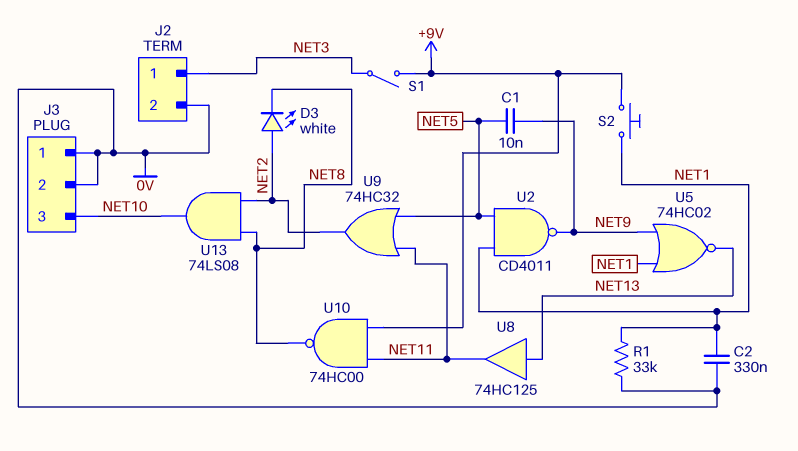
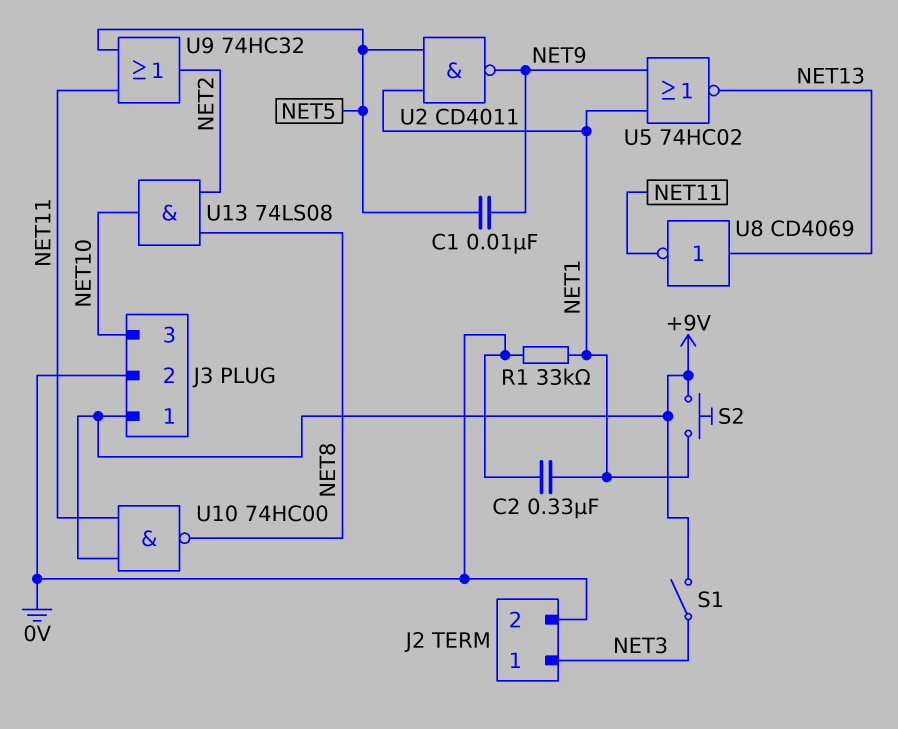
D3: LED white (A NET2, K NET8) -> none
J3 pin 1: 0V -> +9V
U8: buffer 74HC125 (in NET13, out NET11) -> NOT CD4069 (in NET13, out NET11)

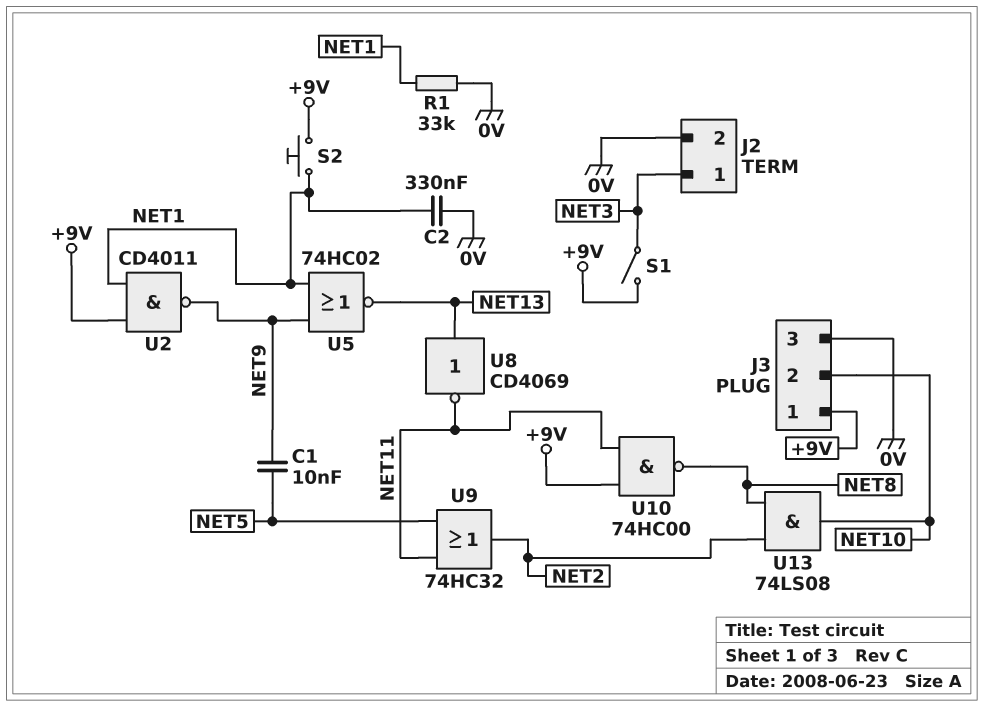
J3 pin 2: 0V -> NET10
J3 pin 3: NET10 -> 0V
U2: NAND CD4011 (in NET1, in NET5, out NET9) -> NAND CD4011 (in +9V, in NET1, out NET9)

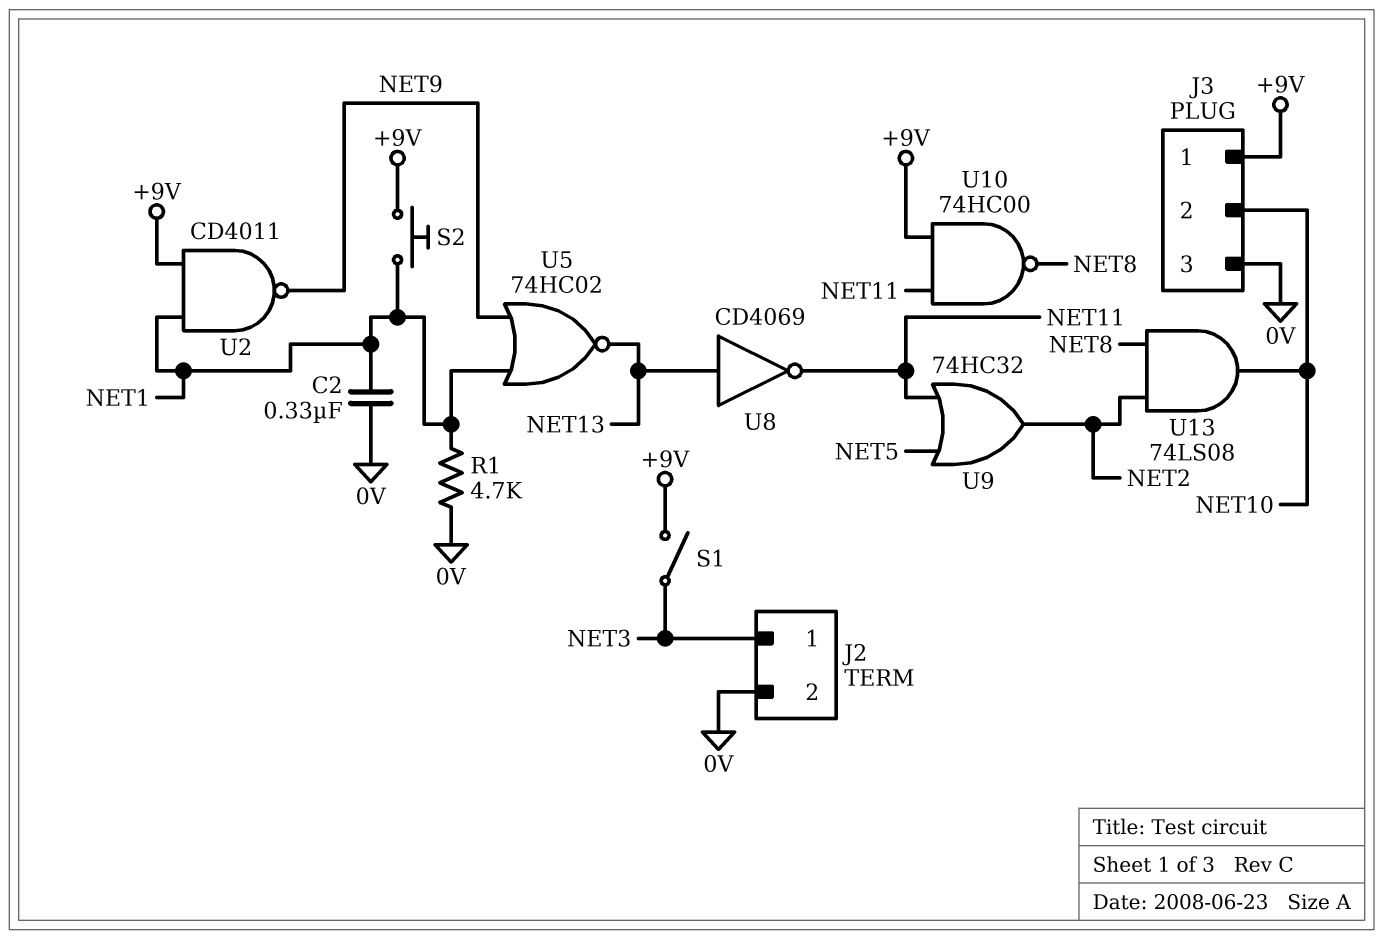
C1: 10nF (NET5, NET9) -> none
R1: 33k (0V, NET1) -> 4.7k (0V, NET1)

